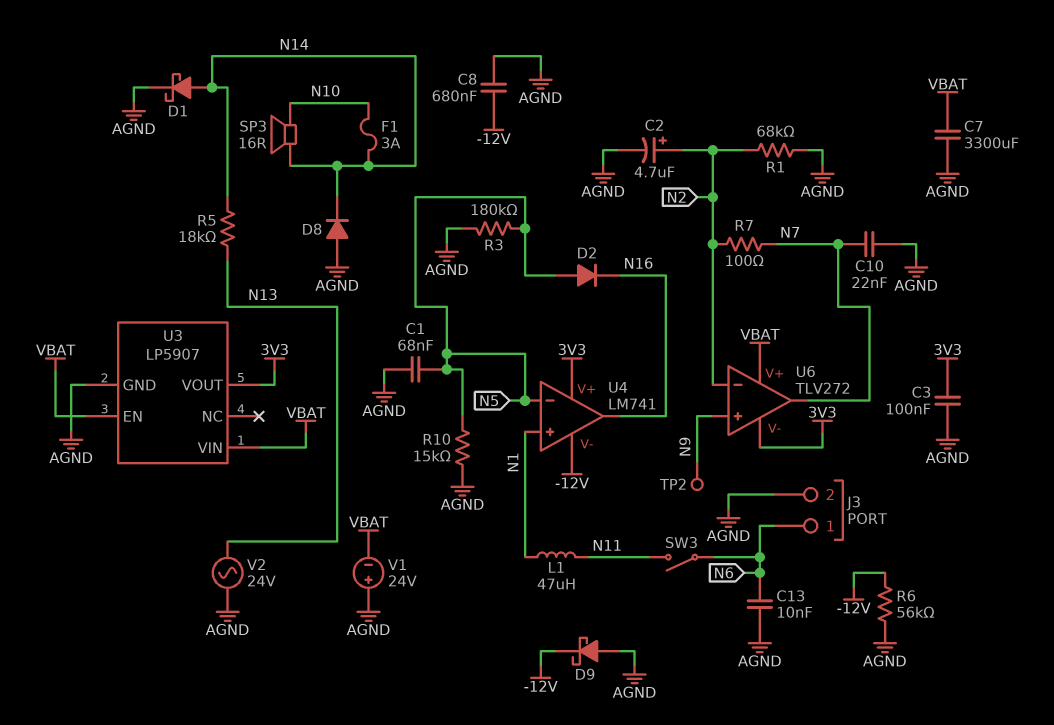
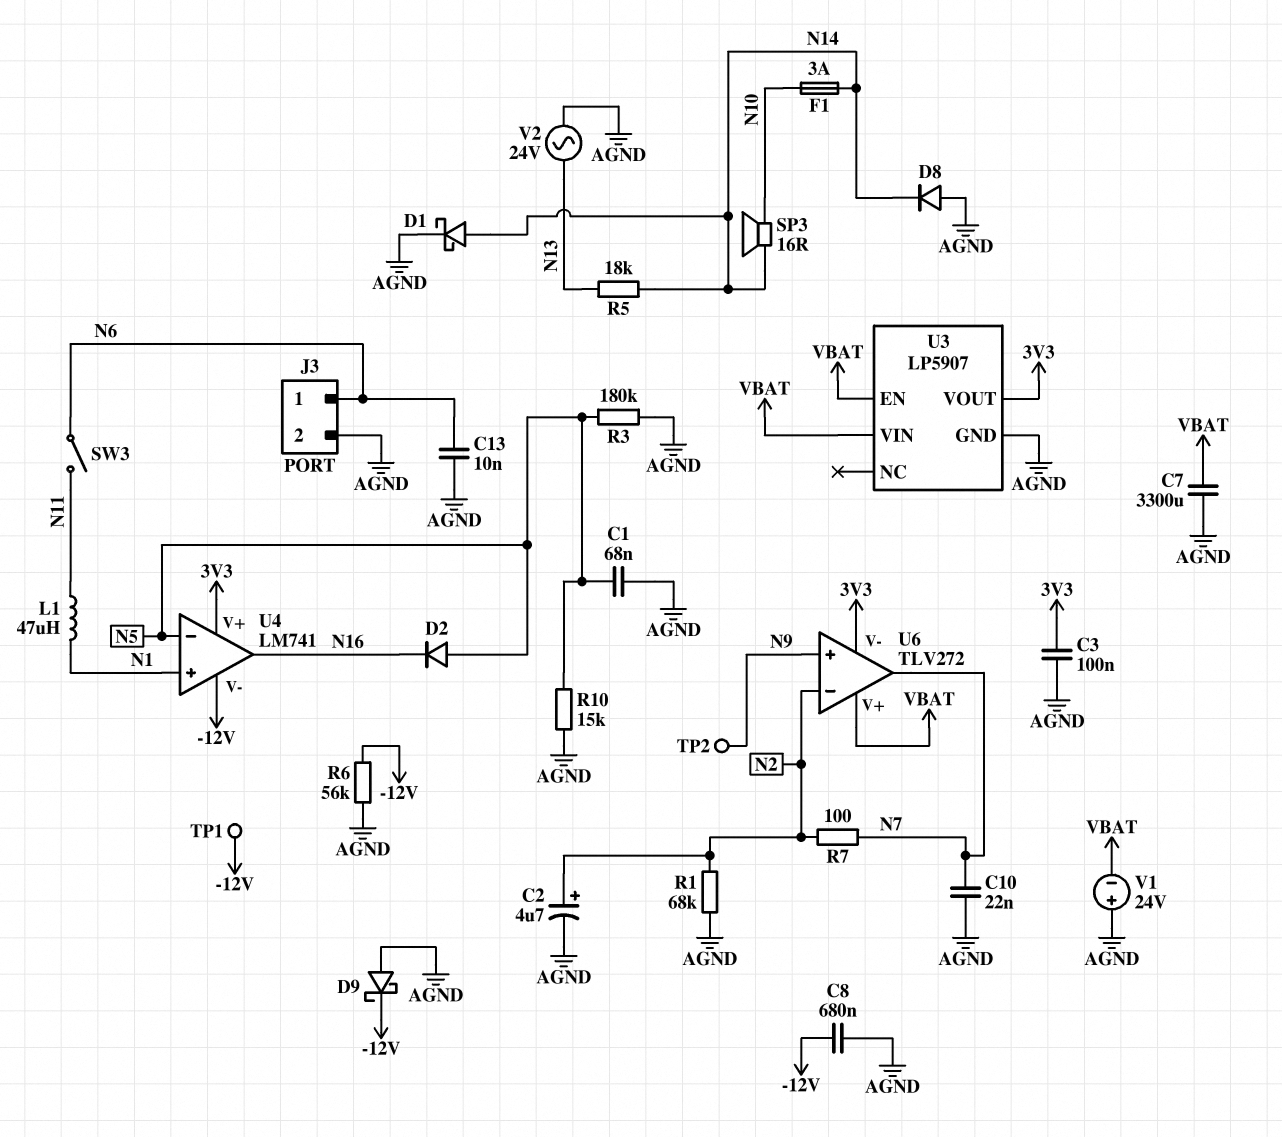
TP1: none -> test point (-12V)

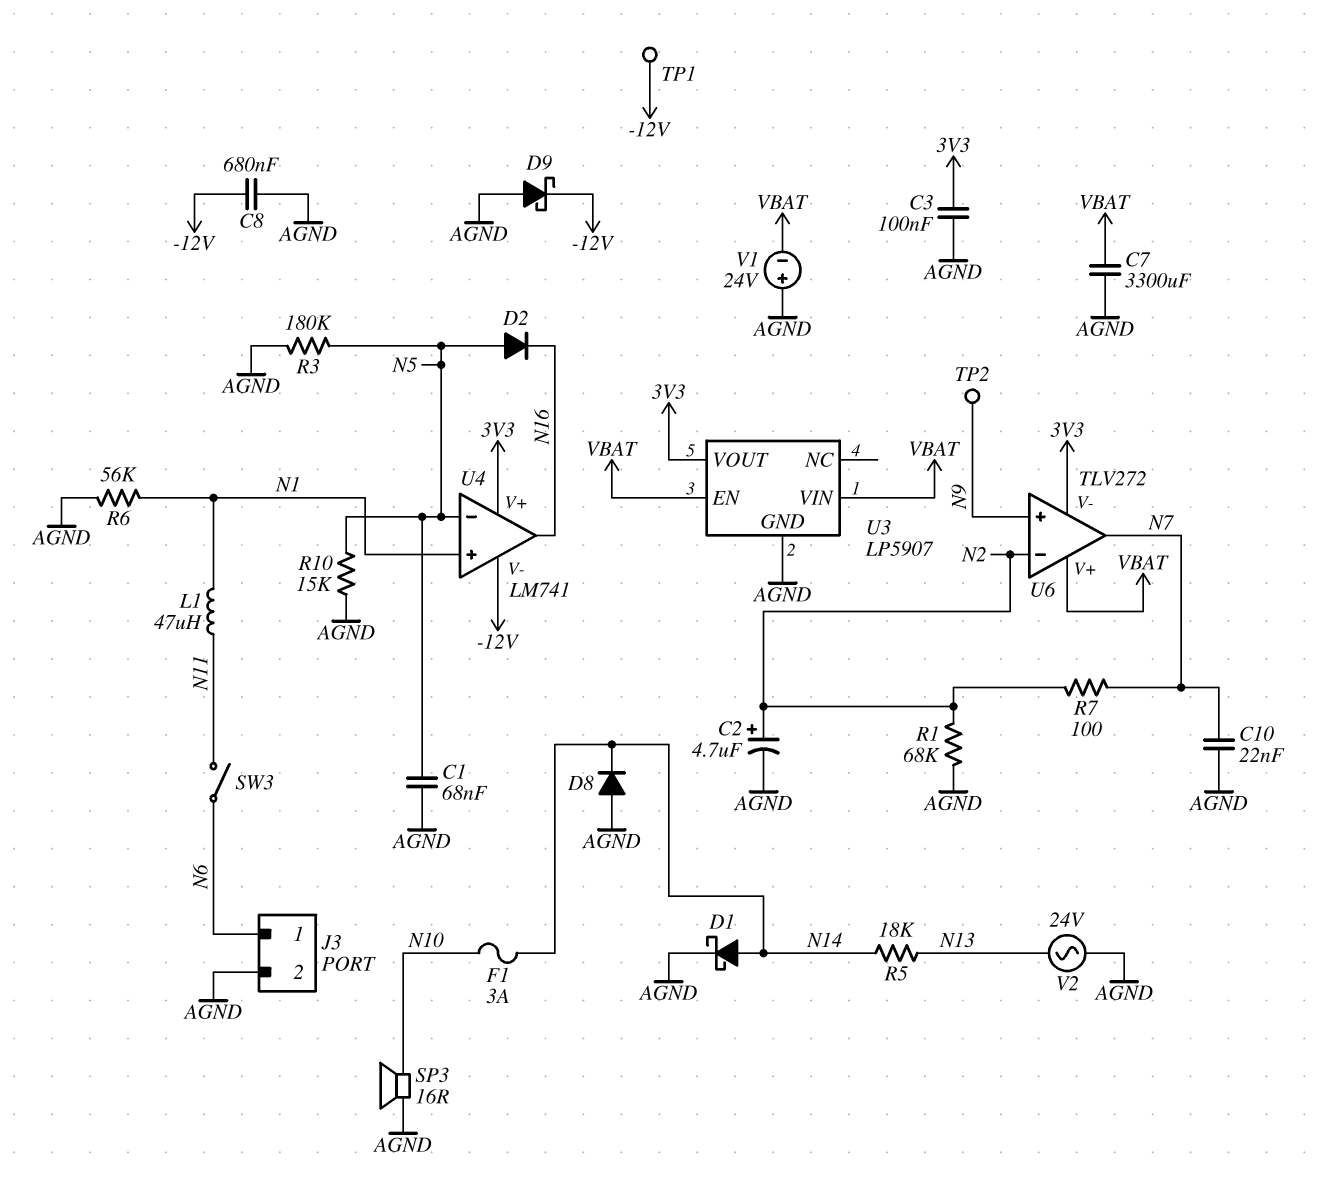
C13: 10nF (AGND, N6) -> none
R6: 56k (-12V, AGND) -> 56k (AGND, N1)
SP3: speaker 16R (N10, N14) -> speaker 16R (AGND, N10)

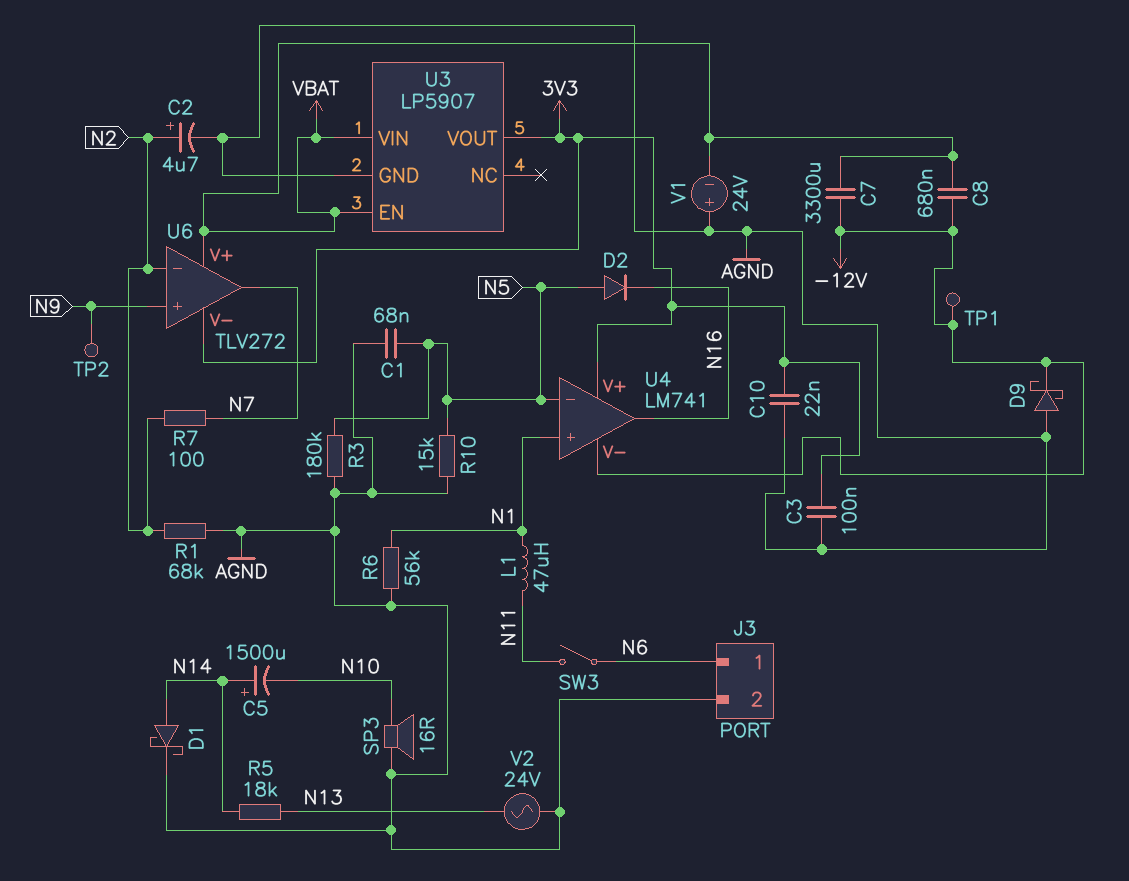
C5: none -> 1500uF (plus N14, minus N10)
C7: 3300uF (AGND, VBAT) -> 3300uF (-12V, VBAT)
C8: 680nF (-12V, AGND) -> 680nF (-12V, VBAT)
C10: 22nF (AGND, N7) -> 22nF (3V3, AGND)
D8: diode (A AGND, K N14) -> none
F1: 3A (N10, N14) -> none

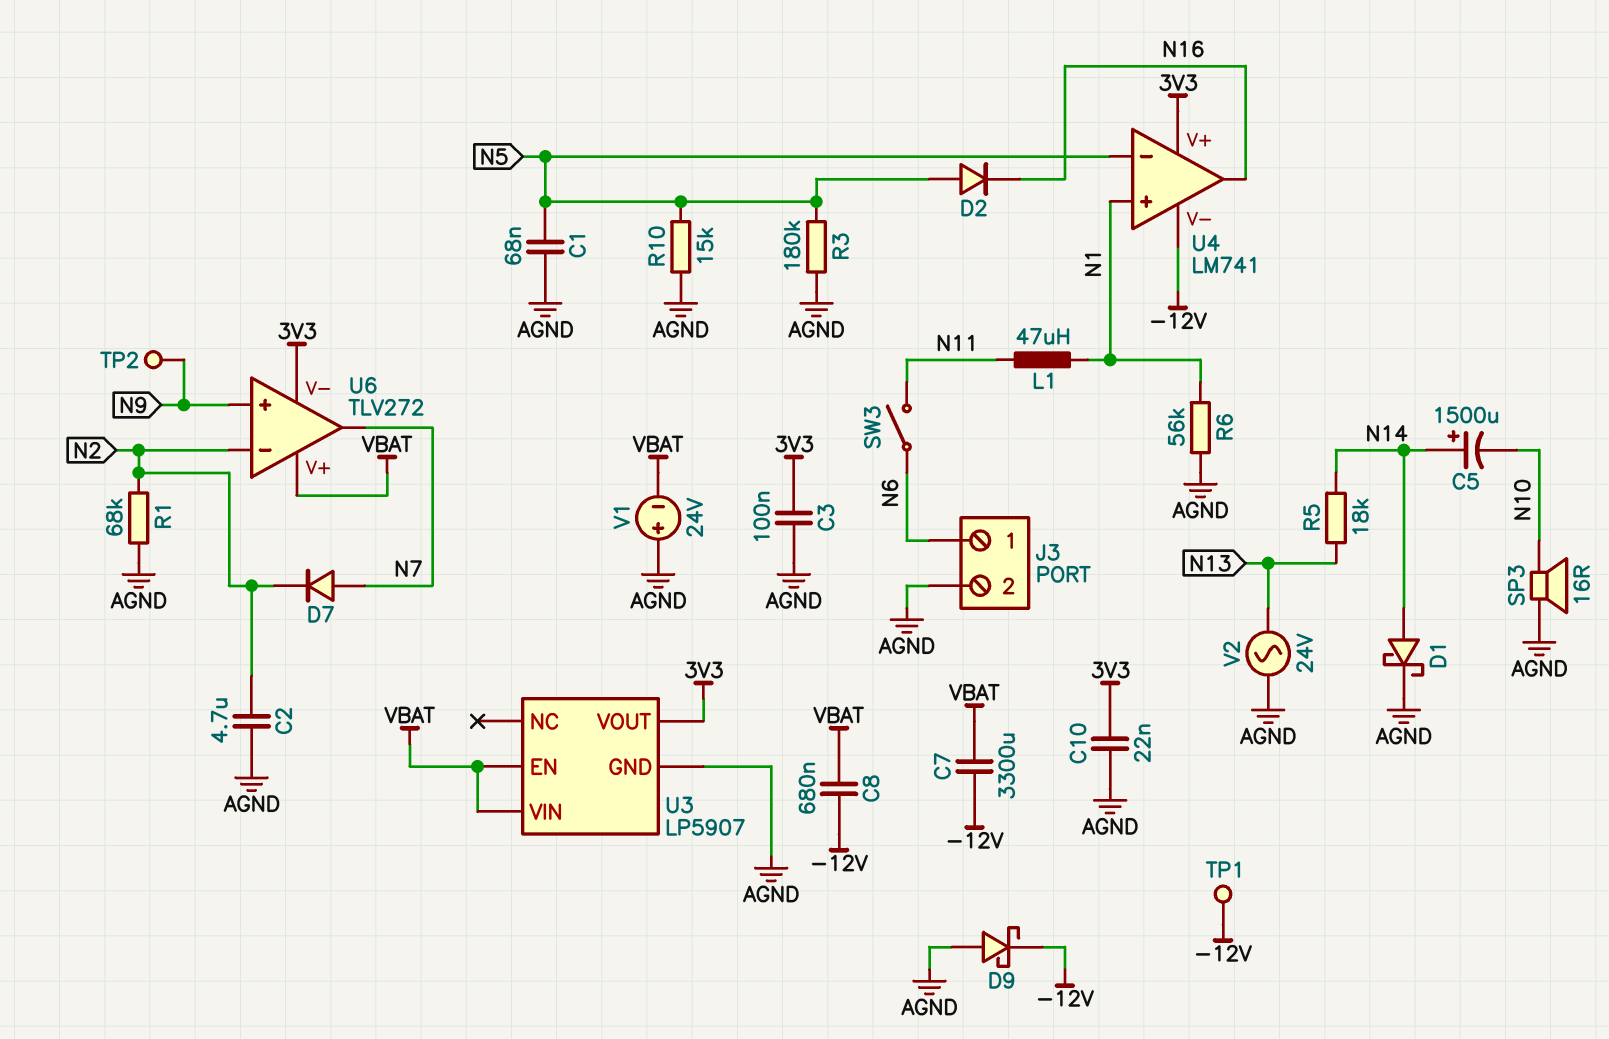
C2: 4.7uF (plus N2, minus AGND) -> 4.7uF (AGND, N2)
D7: none -> diode (A N7, K N2)
R7: 100 (N2, N7) -> none

